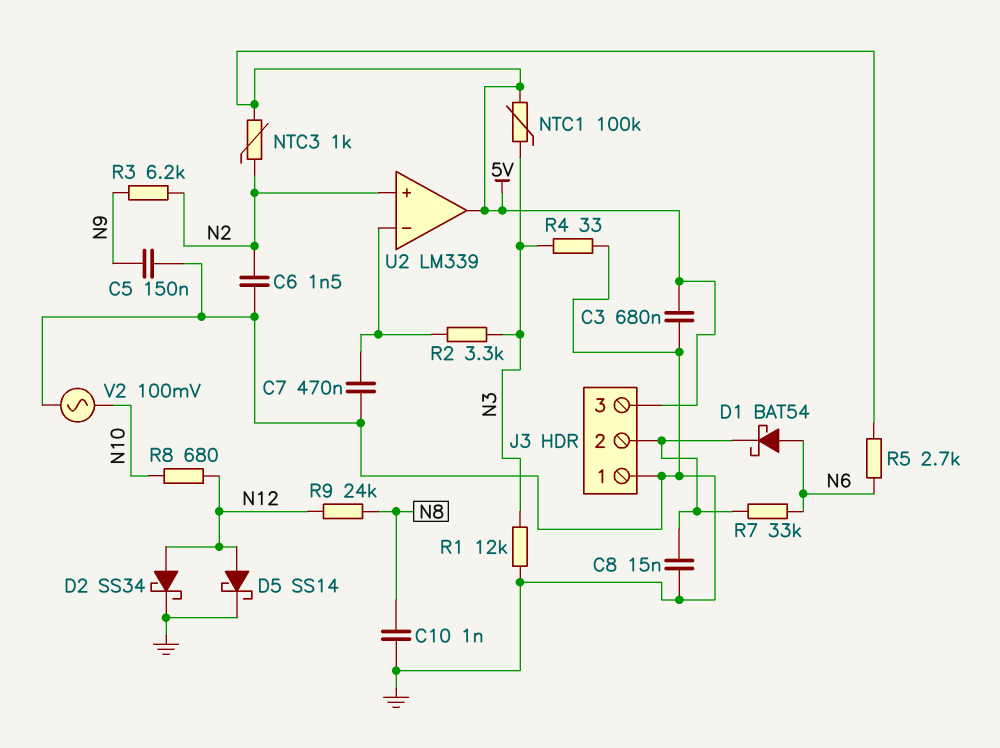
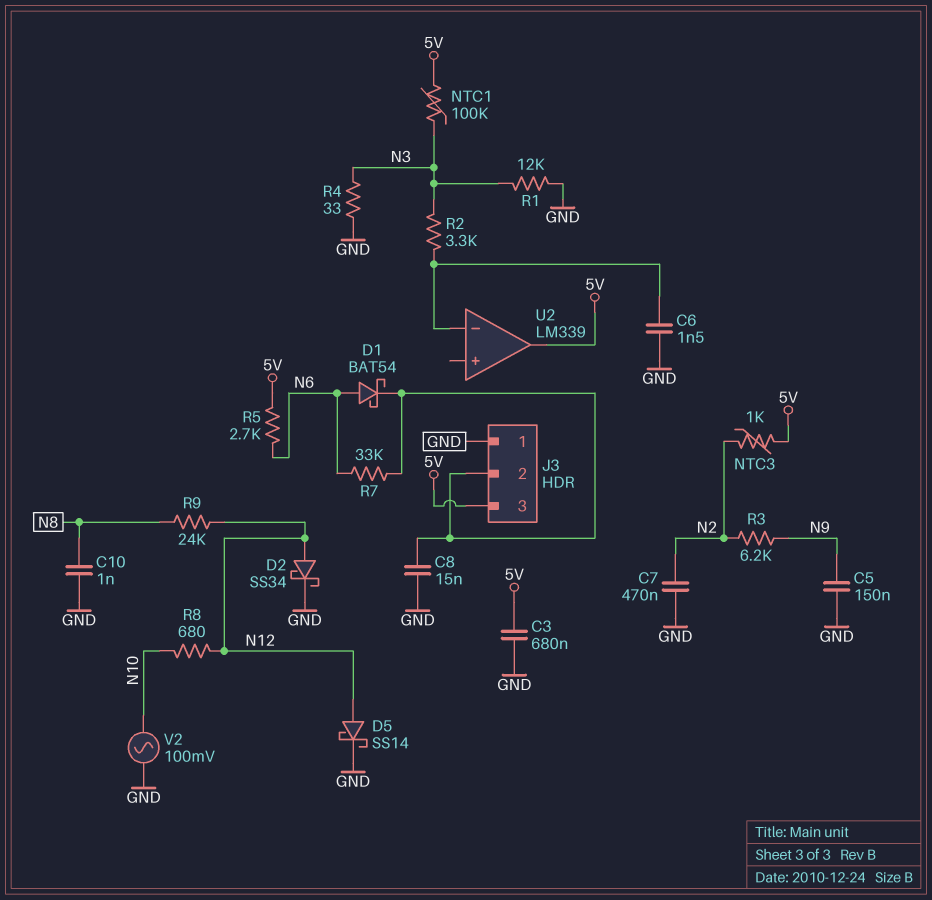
C6: 1.5nF (GND, N2) -> 1.5nF (GND, U2/in-)
C7: 470nF (GND, U2/in-) -> 470nF (GND, N2)
U2 pin in+: N2 -> none

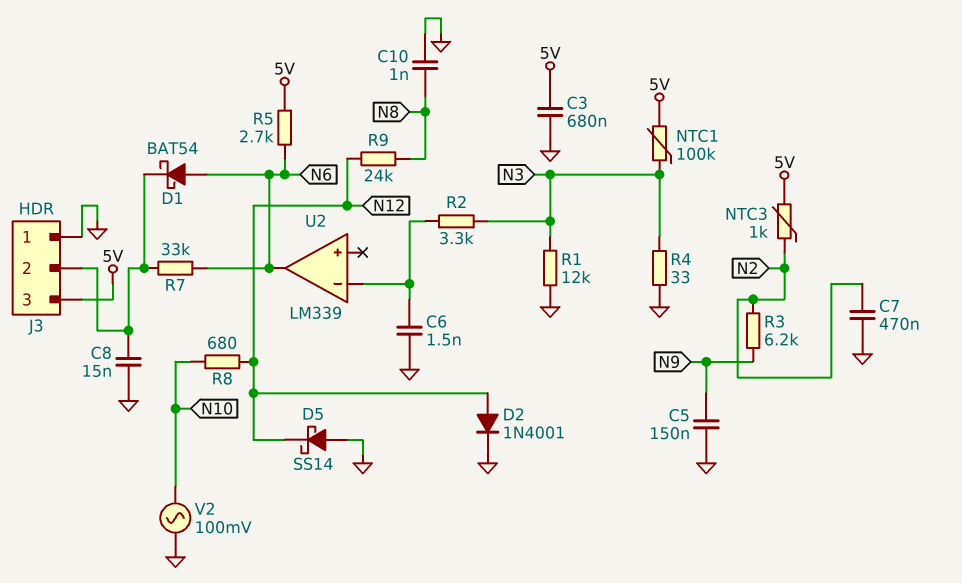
D2: schottky SS34 (A N12, K GND) -> diode 1N4001 (A N12, K GND)
D5: schottky SS14 (A N12, K GND) -> schottky SS14 (A GND, K N12)
U2 pin out: 5V -> N6

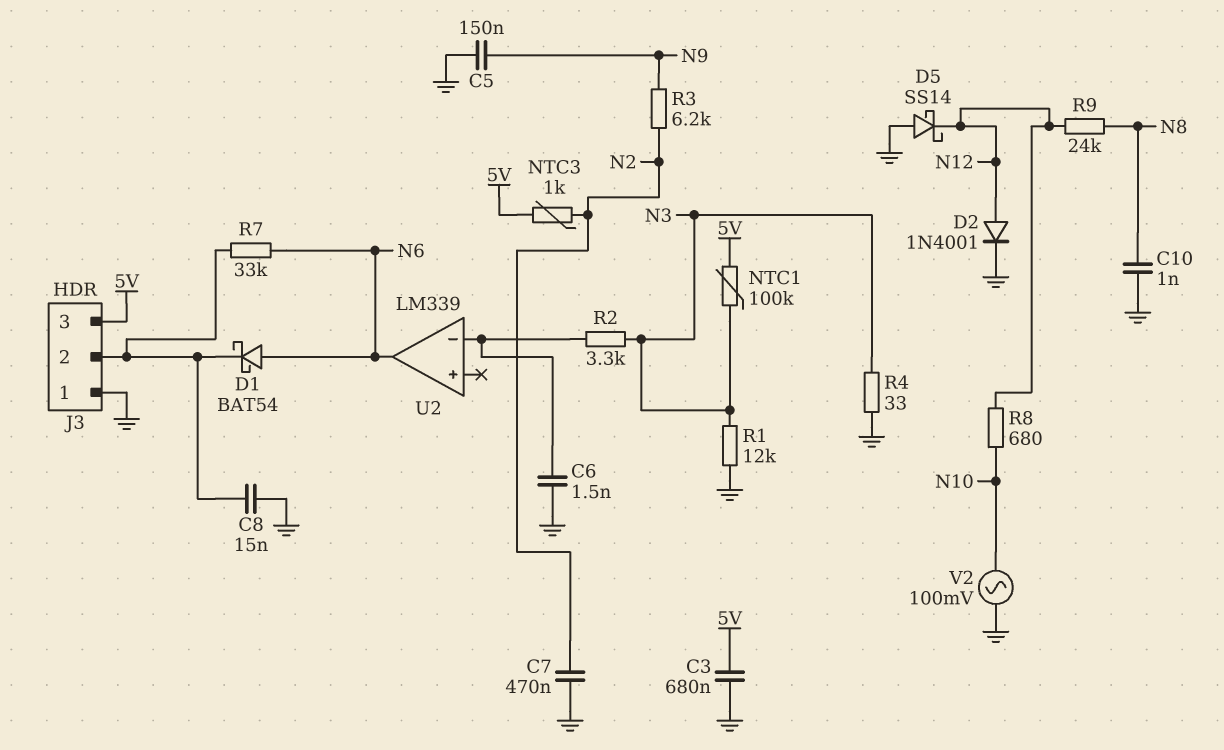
R5: 2.7k (5V, N6) -> none

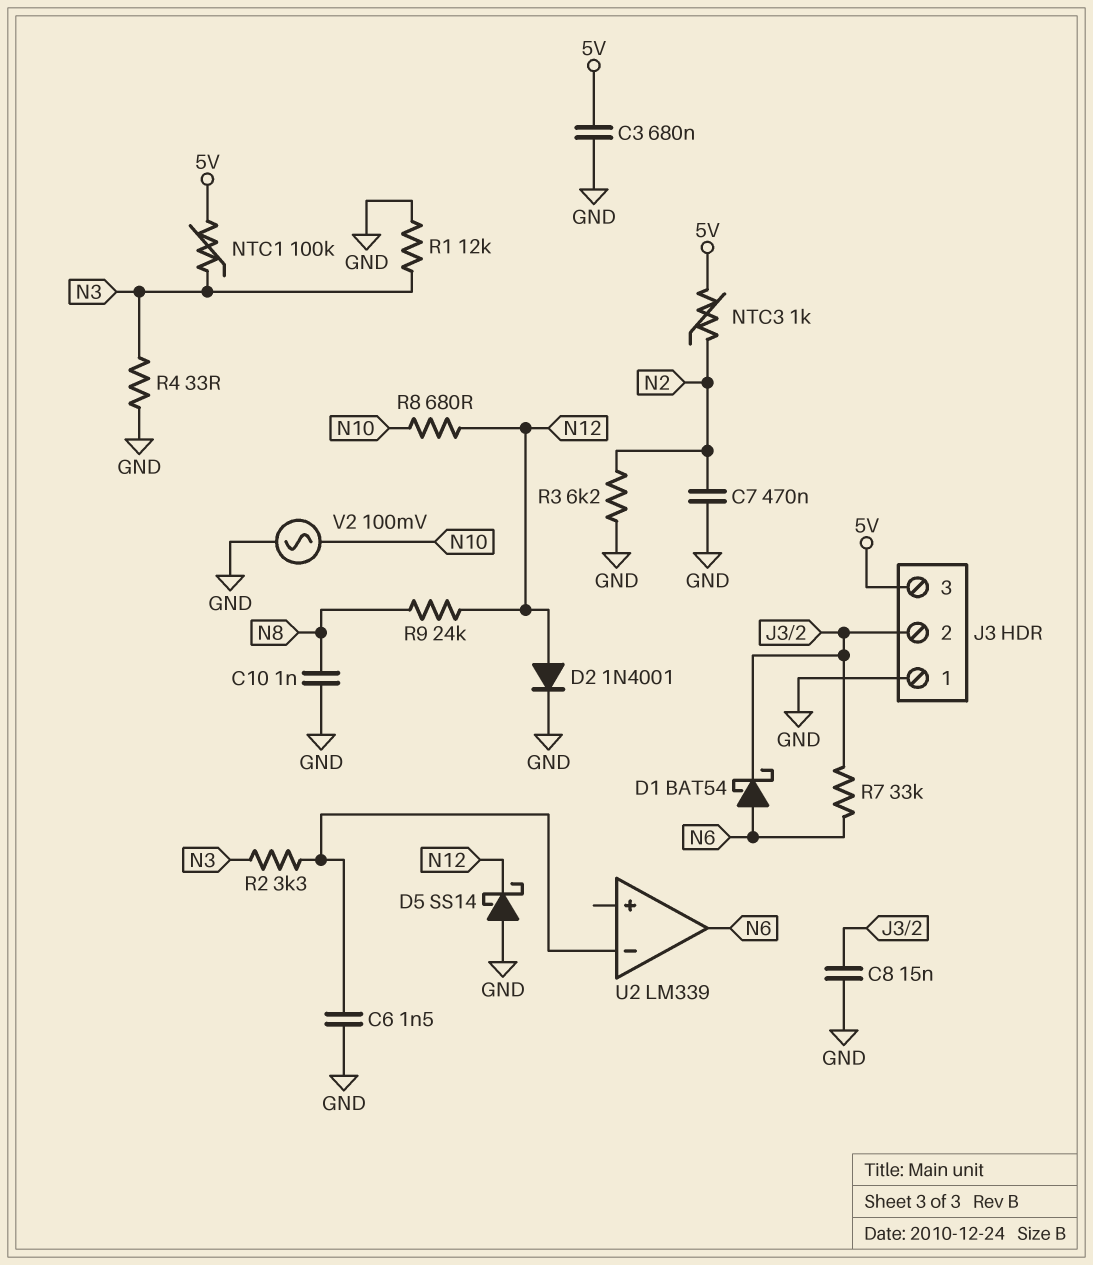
C5: 150nF (GND, N9) -> none
R3: 6.2k (N2, N9) -> 6.2k (GND, N2)

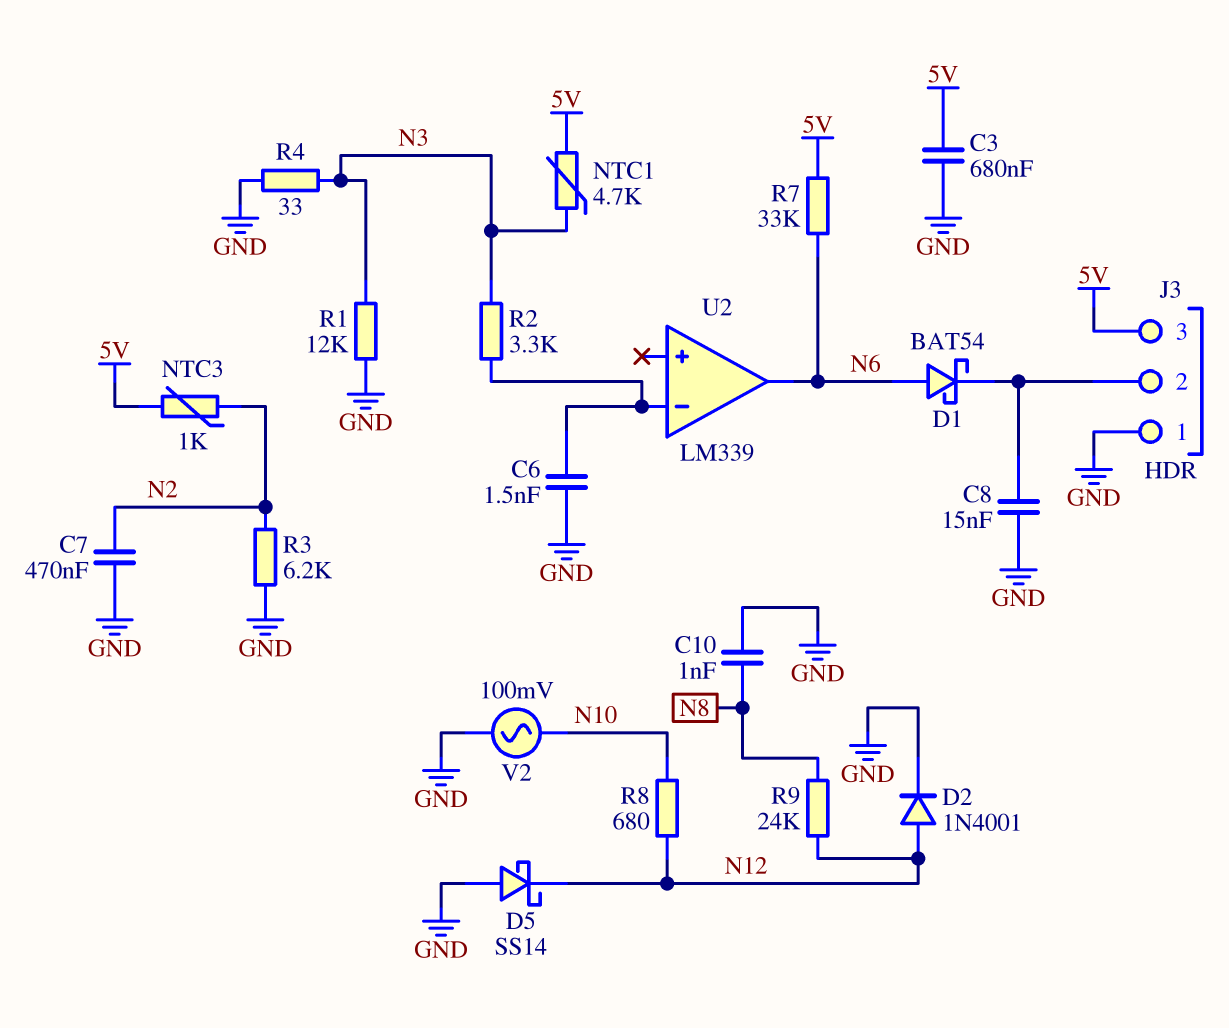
NTC1: 100k (5V, N3) -> 4.7k (5V, N3)
R7: 33k (J3/2, N6) -> 33k (5V, N6)

